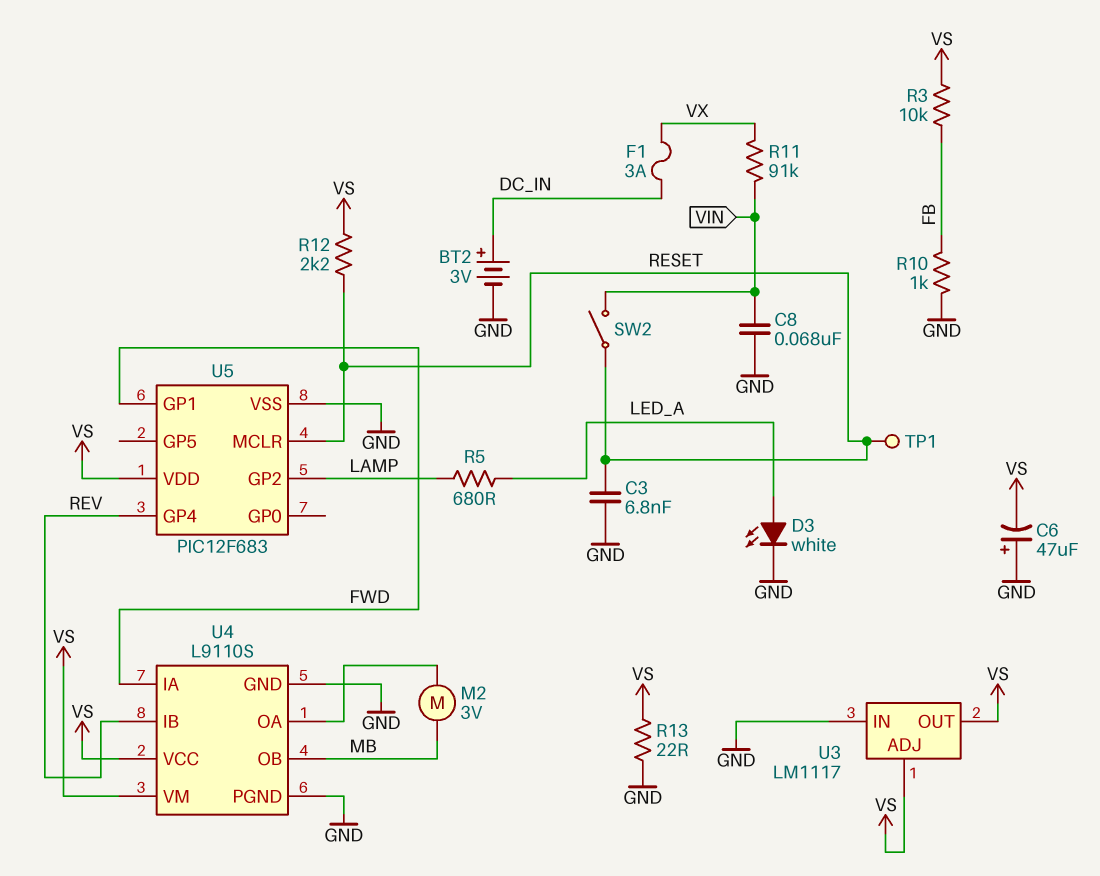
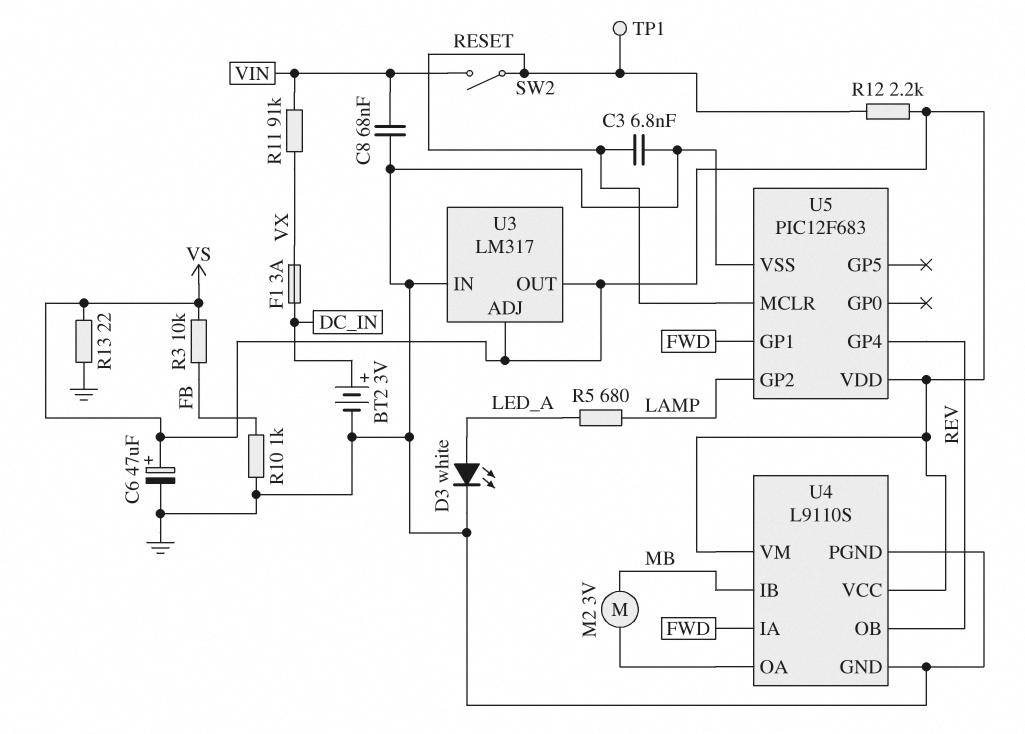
C6: 47uF (plus GND, minus VS) -> 47uF (plus VS, minus GND)
U3: LM1117 -> LM317
U4 pin IB: REV -> MB
U4 pin OB: MB -> REV

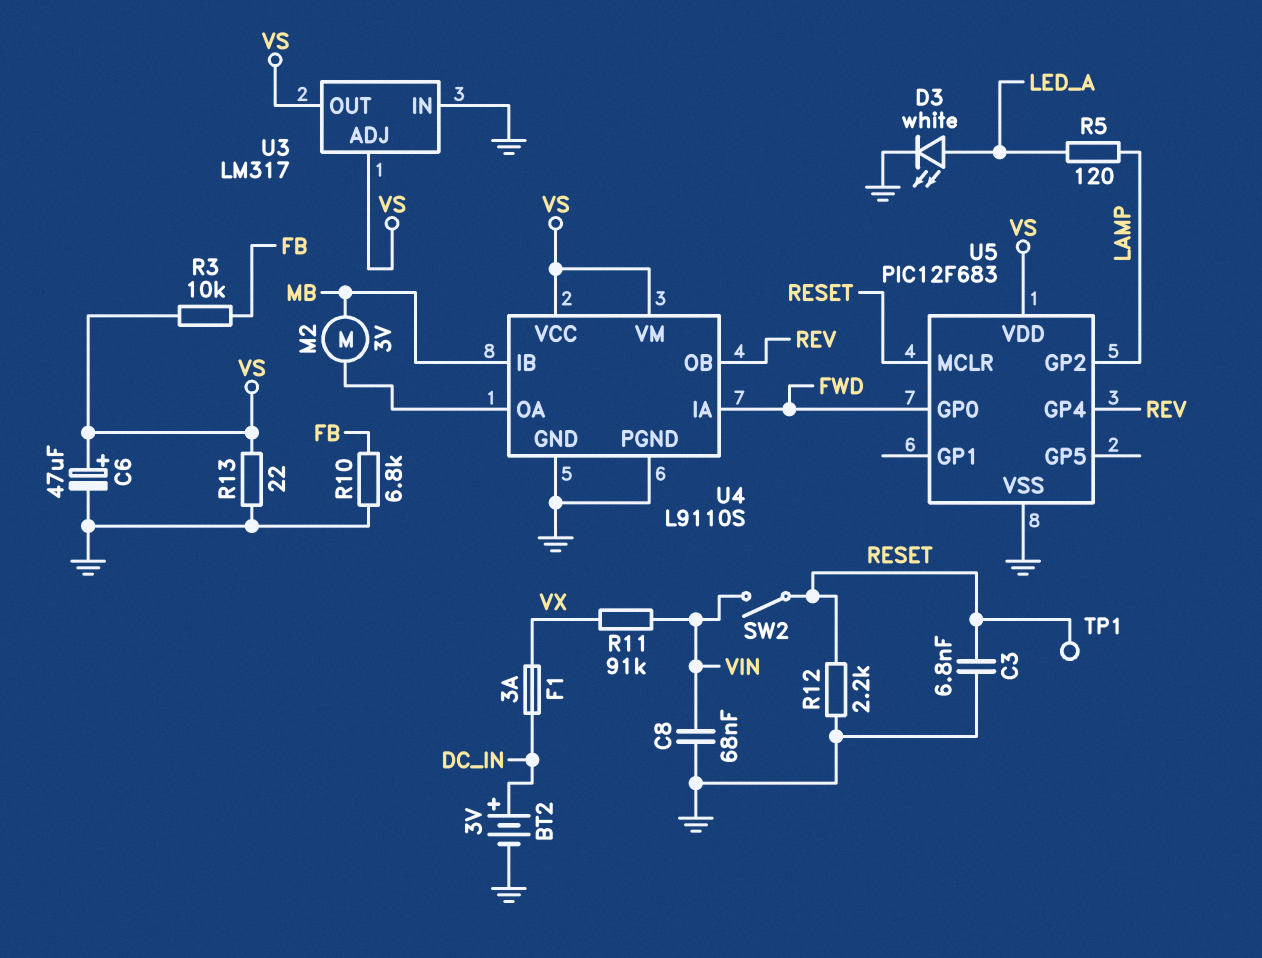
R5: 680 (LAMP, LED_A) -> 120 (LAMP, LED_A)
R10: 1k (FB, GND) -> 6.8k (FB, GND)
R12: 2.2k (RESET, VS) -> 2.2k (GND, RESET)
U5 pin GP0: none -> FWD
U5 pin GP1: FWD -> none

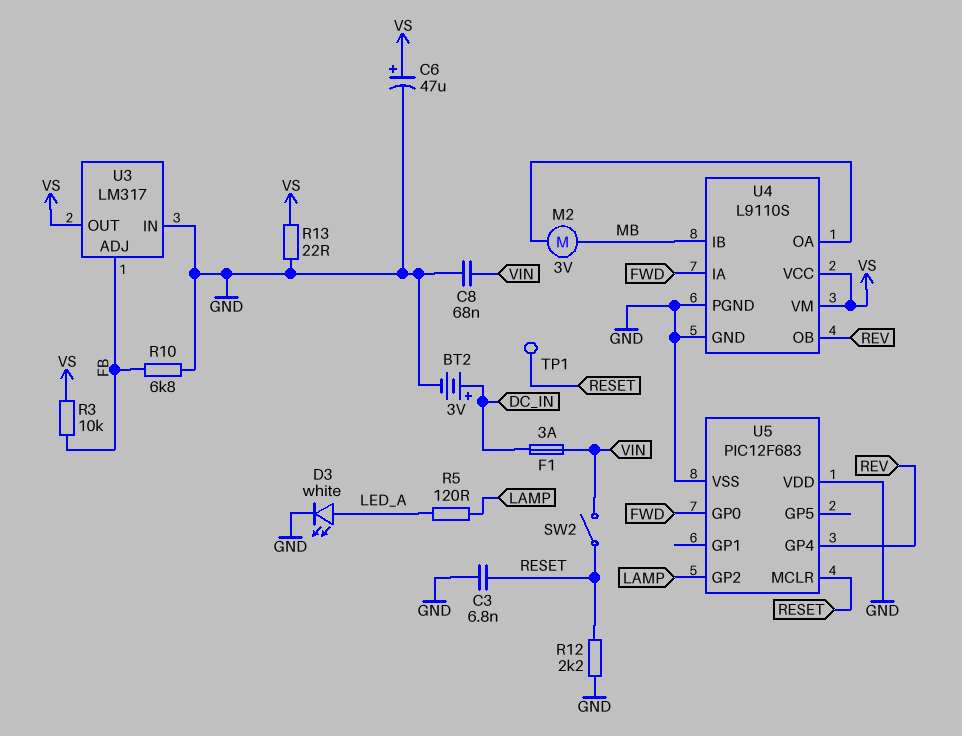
F1: 3A (DC_IN, VX) -> 3A (DC_IN, VIN)
R11: 91k (VIN, VX) -> none
U3 pin ADJ: VS -> FB
U5 pin VDD: VS -> GND

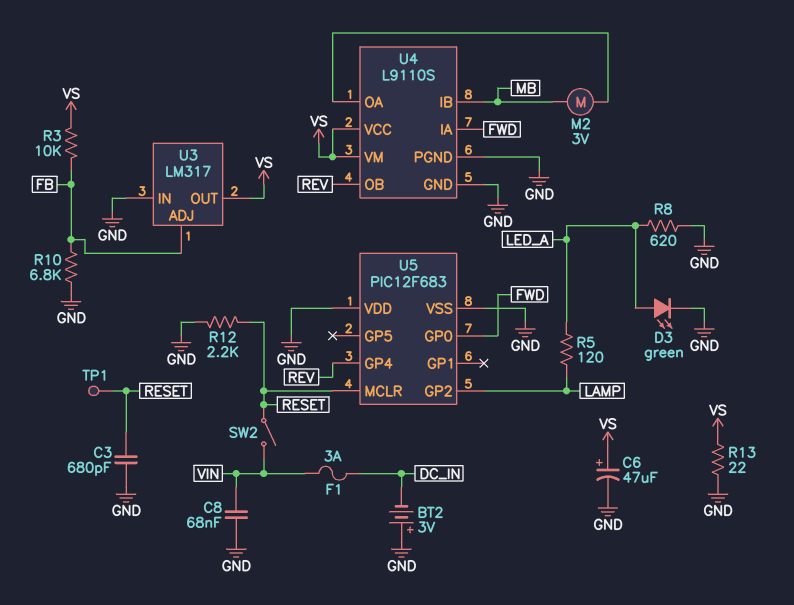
BT2: 3V (plus DC_IN, minus GND) -> 3V (plus GND, minus DC_IN)
C3: 6.8nF (GND, RESET) -> 680pF (GND, RESET)
D3: LED white (A LED_A, K GND) -> LED green (A LED_A, K GND)
R8: none -> 620 (GND, LED_A)

